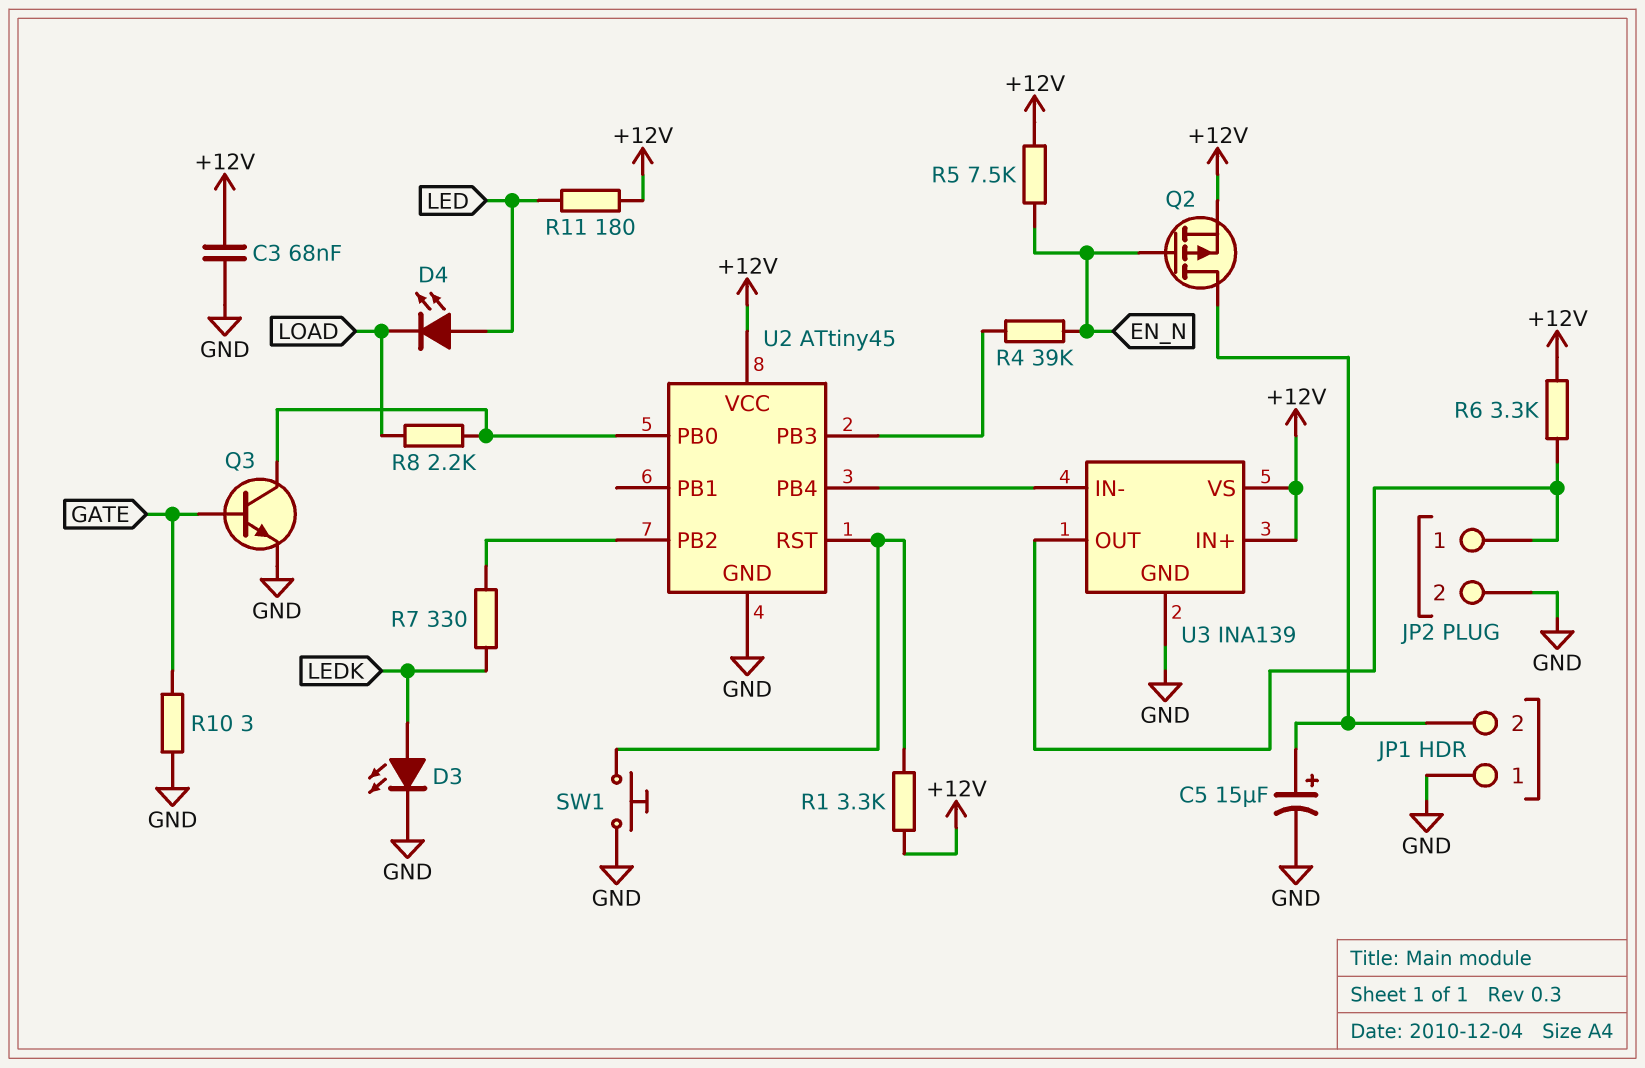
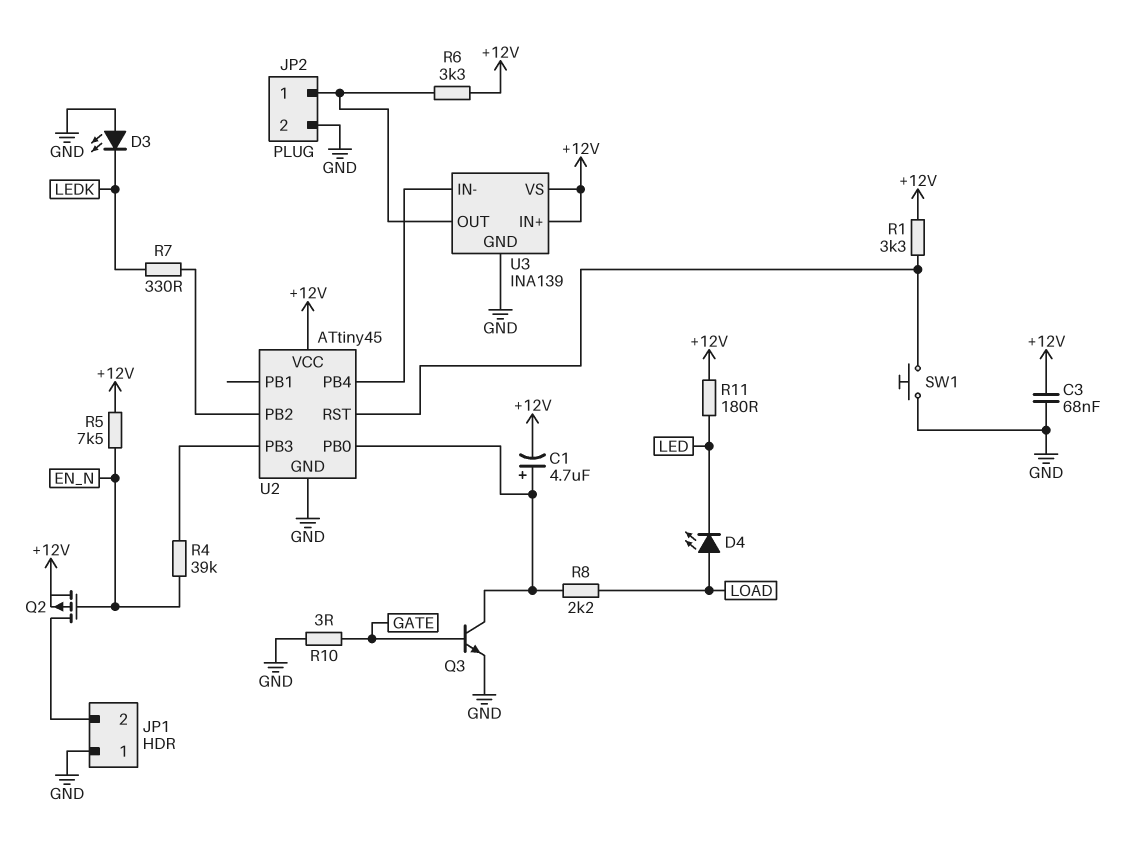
C1: none -> 4.7uF (plus U2/PB0, minus +12V)
C5: 15uF (plus JP1/2, minus GND) -> none
D3: LED (A LEDK, K GND) -> LED (A GND, K LEDK)
D4: LED (A LED, K LOAD) -> LED (A LOAD, K LED)

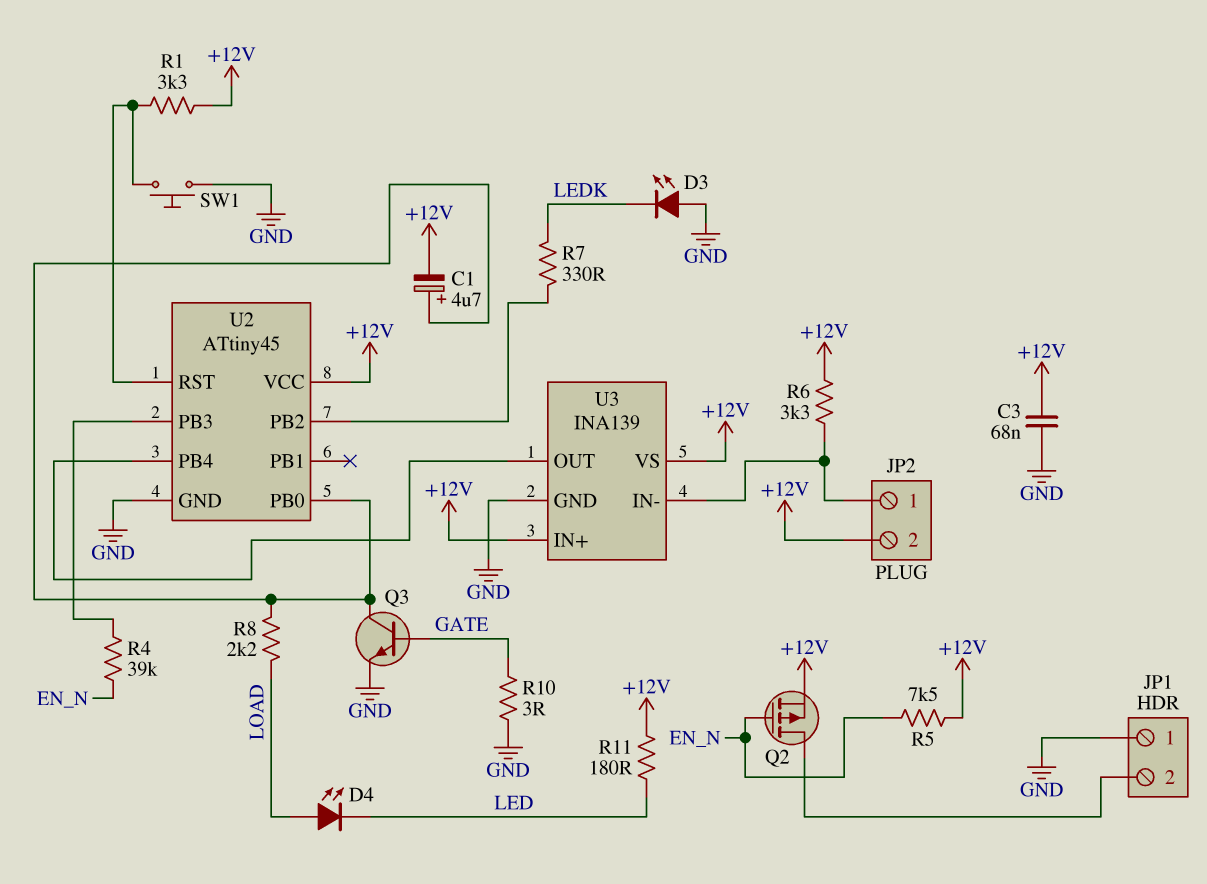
JP2 pin 2: GND -> +12V
U3 pin IN-: U2/PB4 -> JP2/1
U3 pin OUT: JP2/1 -> U2/PB4

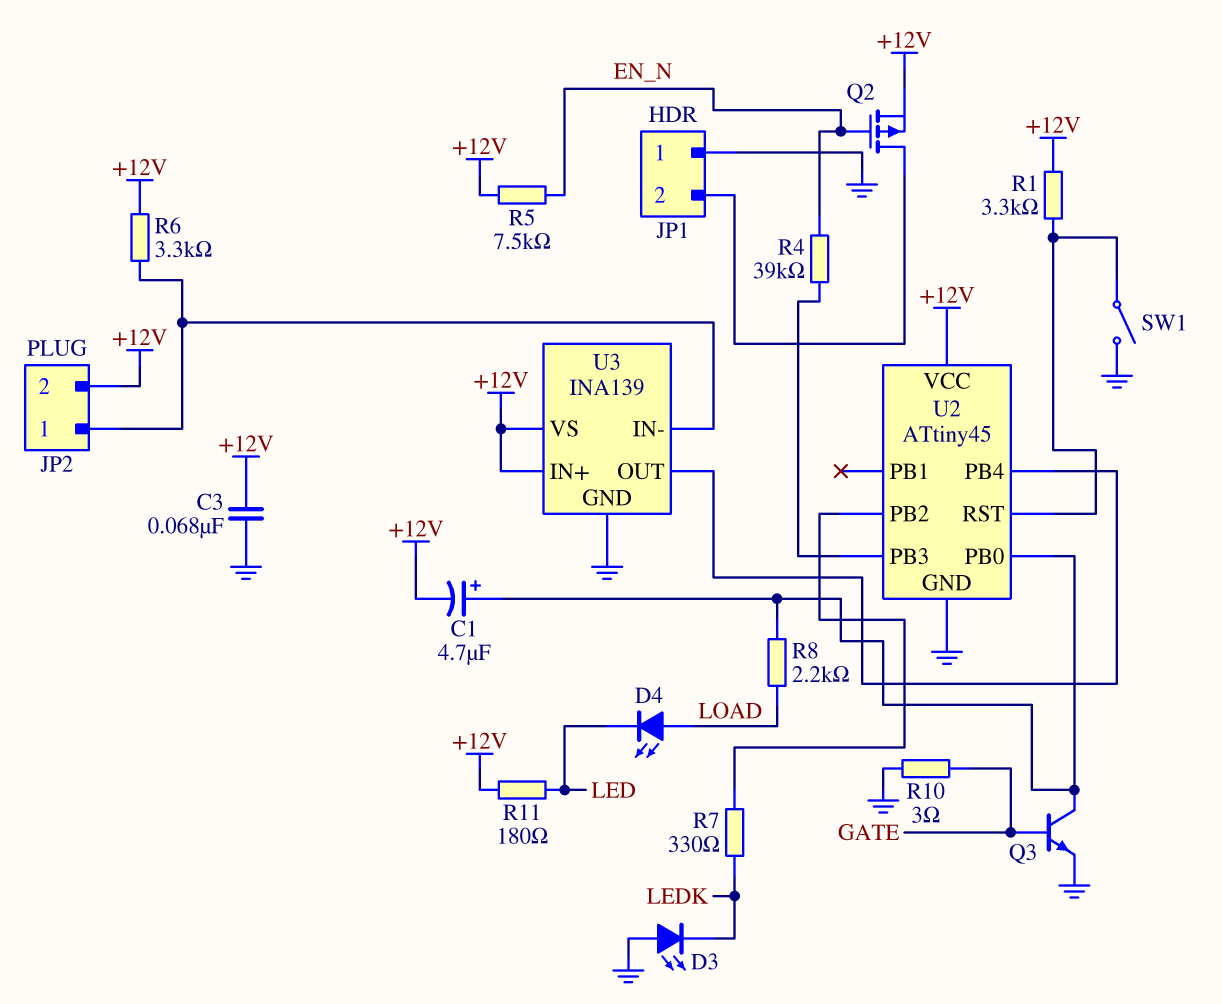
SW1: button (GND, U2/RST) -> switch (GND, U2/RST)

